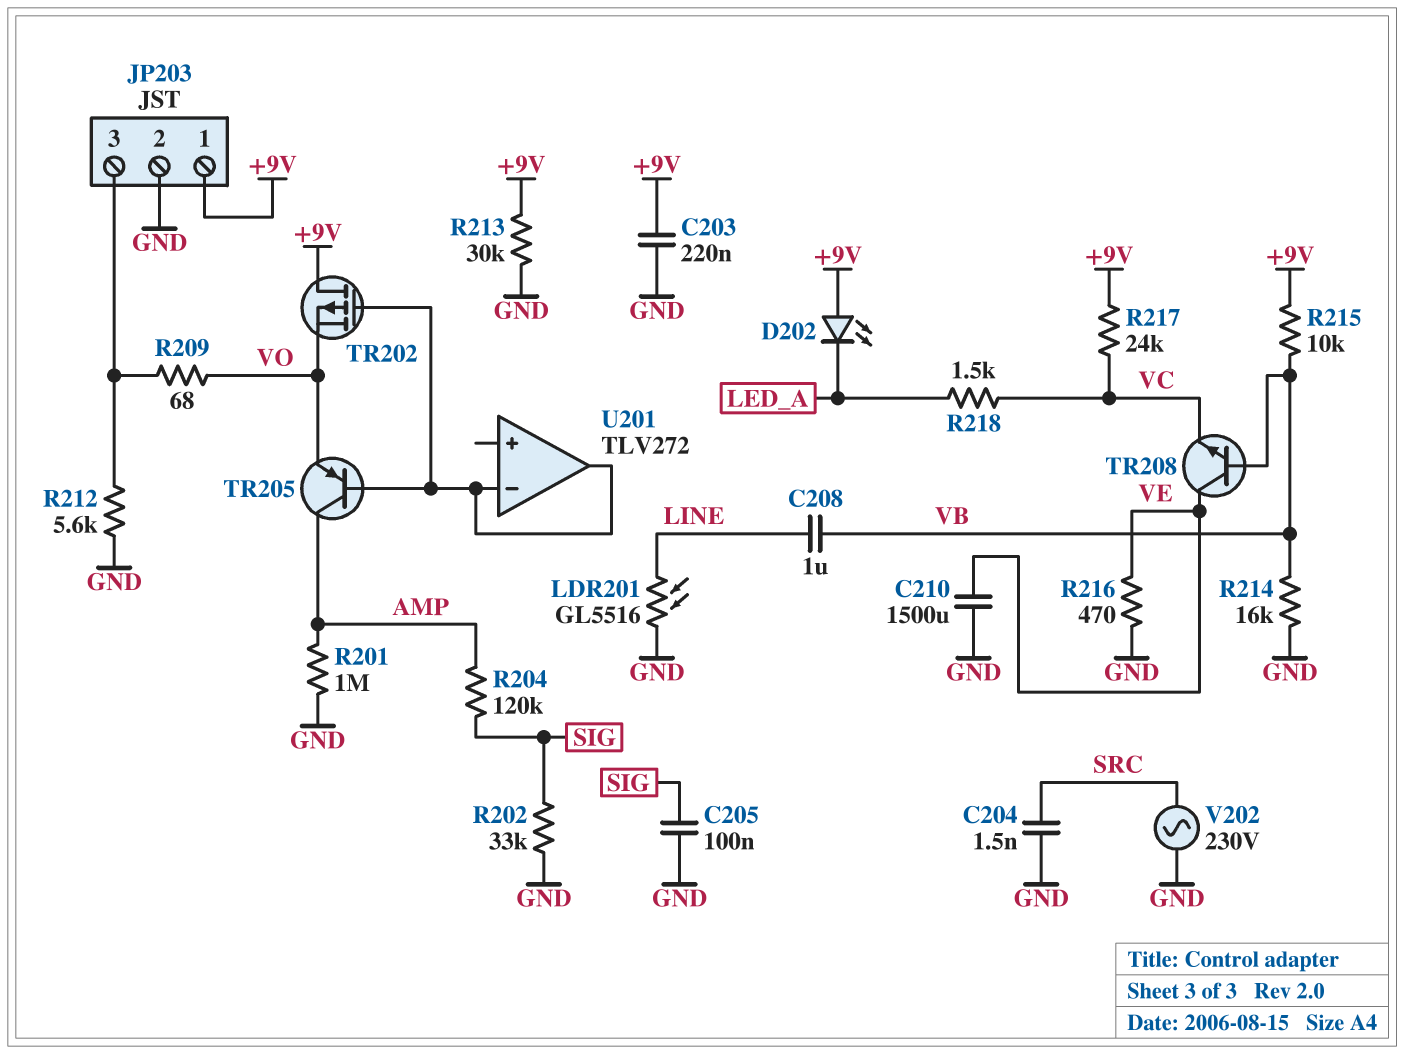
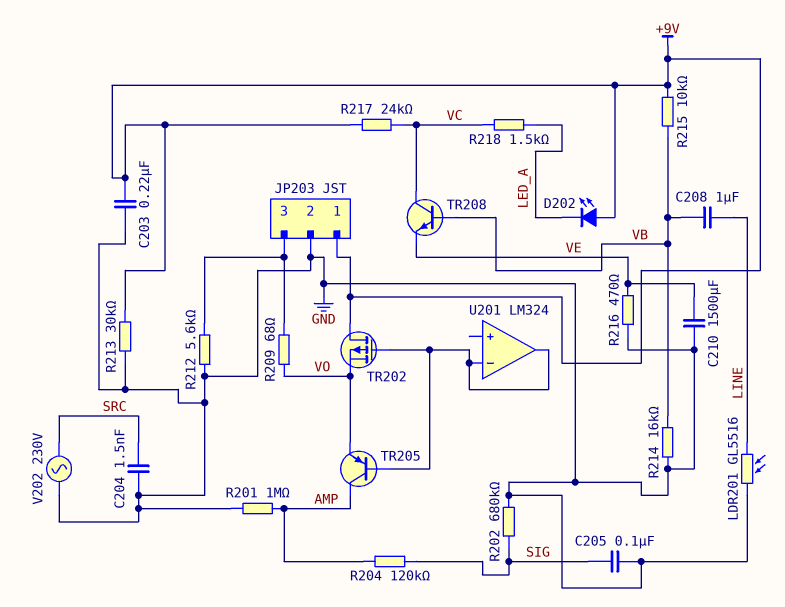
R202: 33k (GND, SIG) -> 680k (GND, SIG)
TR208: NPN (B VB, C VE, E VC) -> NPN (B VB, C VC, E VE)
U201: TLV272 -> LM324

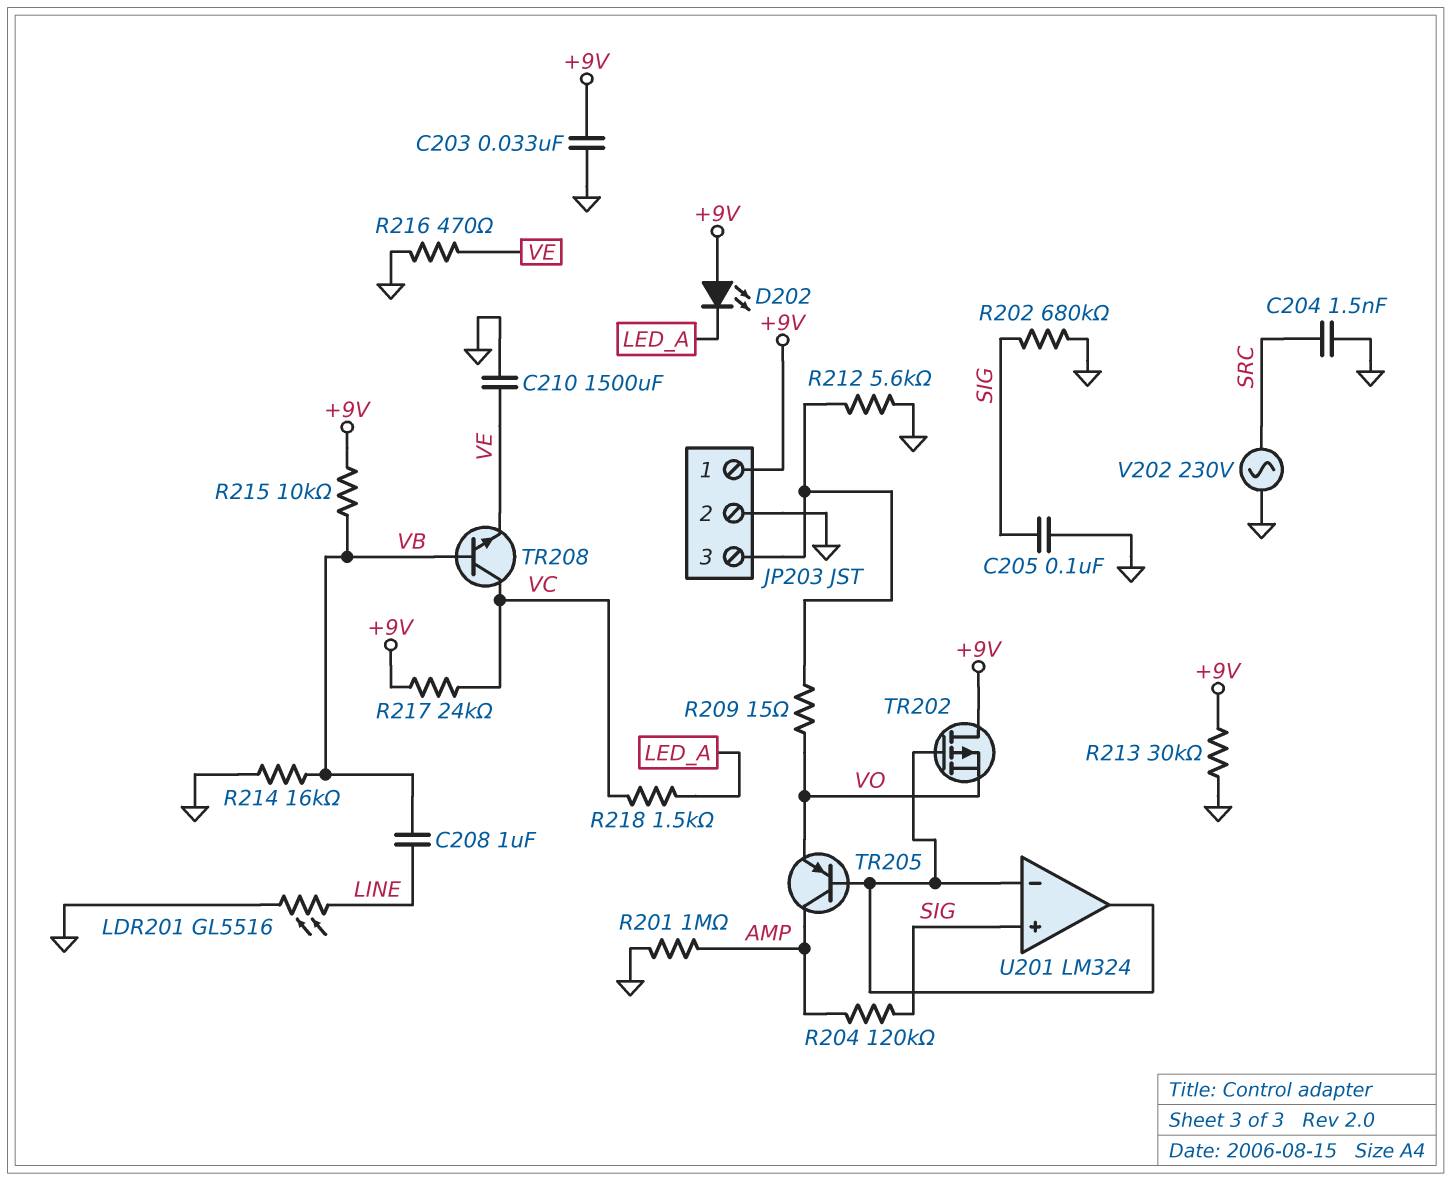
C203: 220nF (+9V, GND) -> 33nF (+9V, GND)
R209: 68 (JP203/3, VO) -> 15 (JP203/3, VO)
U201 pin in+: none -> SIG

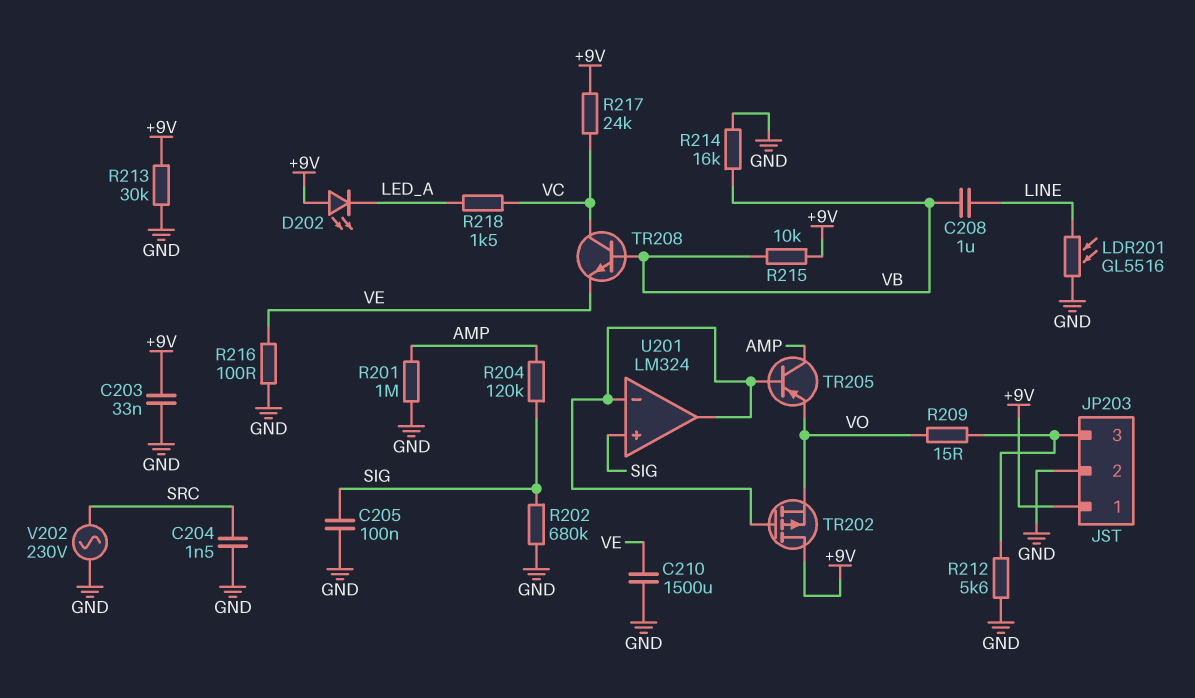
R216: 470 (GND, VE) -> 100 (GND, VE)

